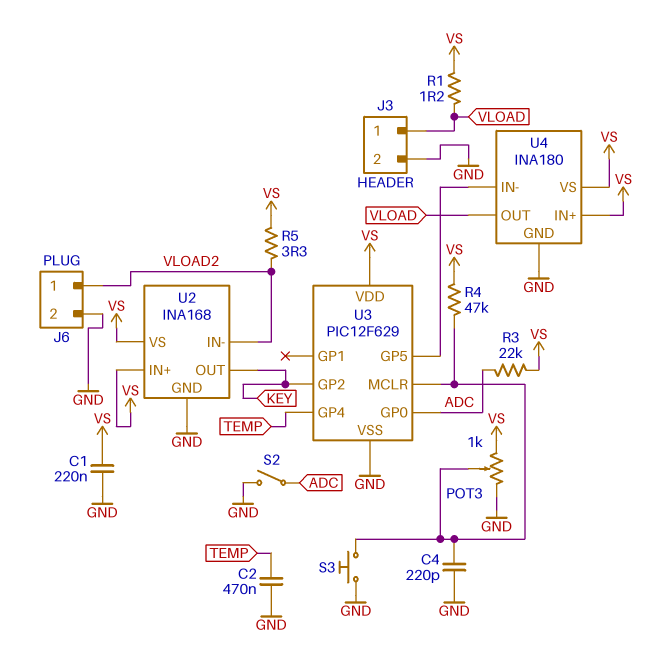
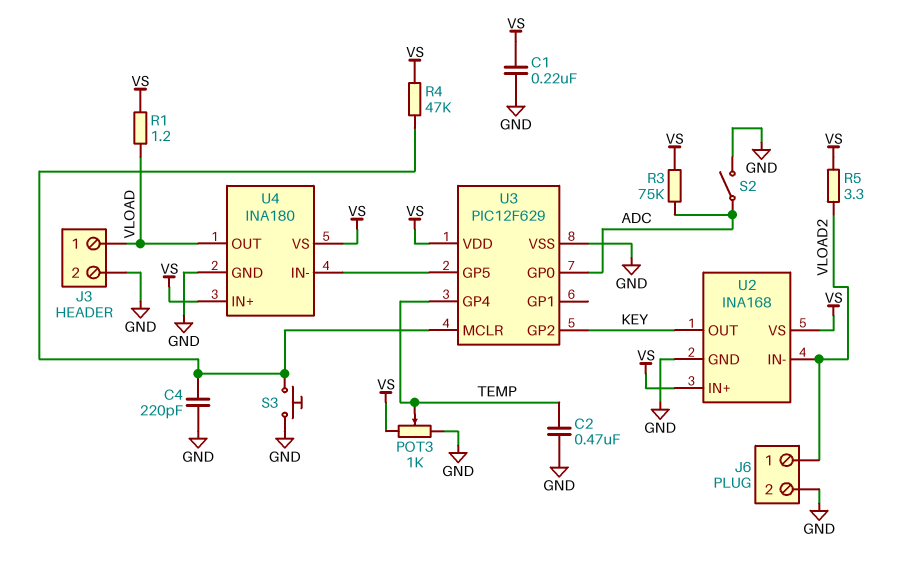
POT3: 1k (GND, VS, wiper U3/MCLR) -> 1k (GND, VS, wiper TEMP)
R3: 22k (ADC, VS) -> 75k (ADC, VS)

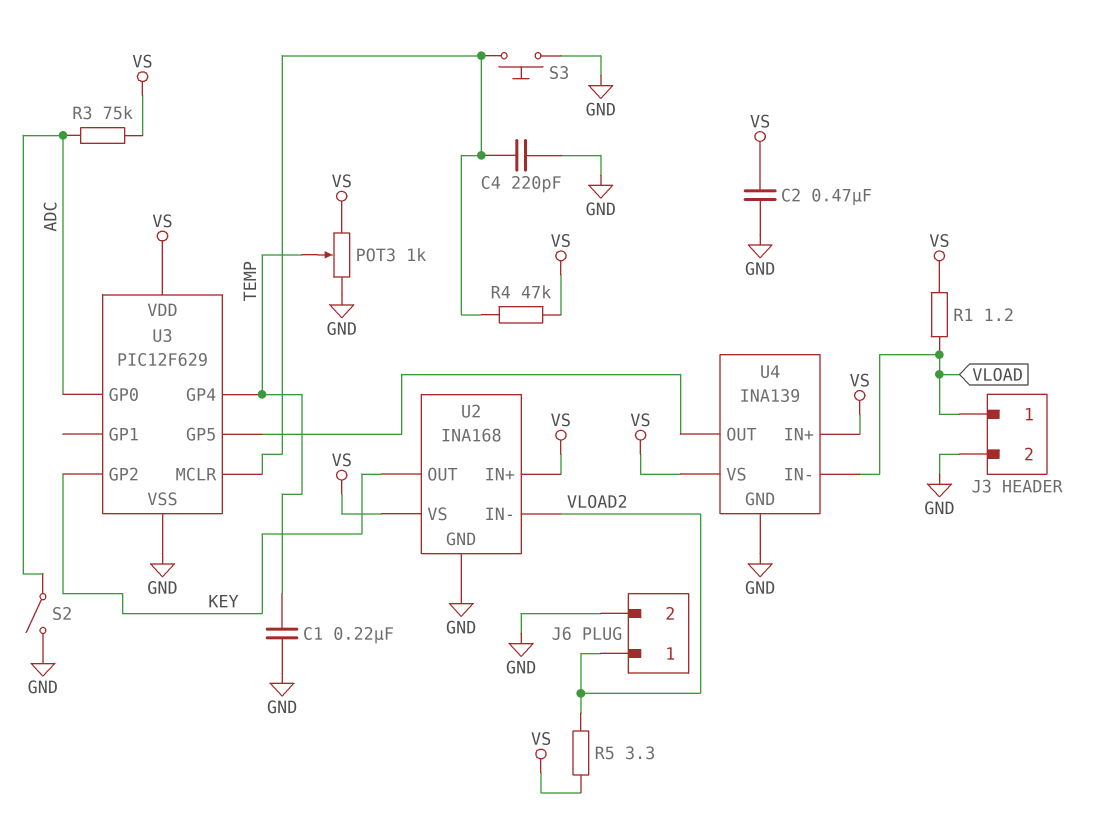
C1: 220nF (GND, VS) -> 220nF (GND, TEMP)
C2: 470nF (GND, TEMP) -> 470nF (GND, VS)
U4: INA180 -> INA139
U4 pin IN-: U3/GP5 -> VLOAD
U4 pin OUT: VLOAD -> U3/GP5

